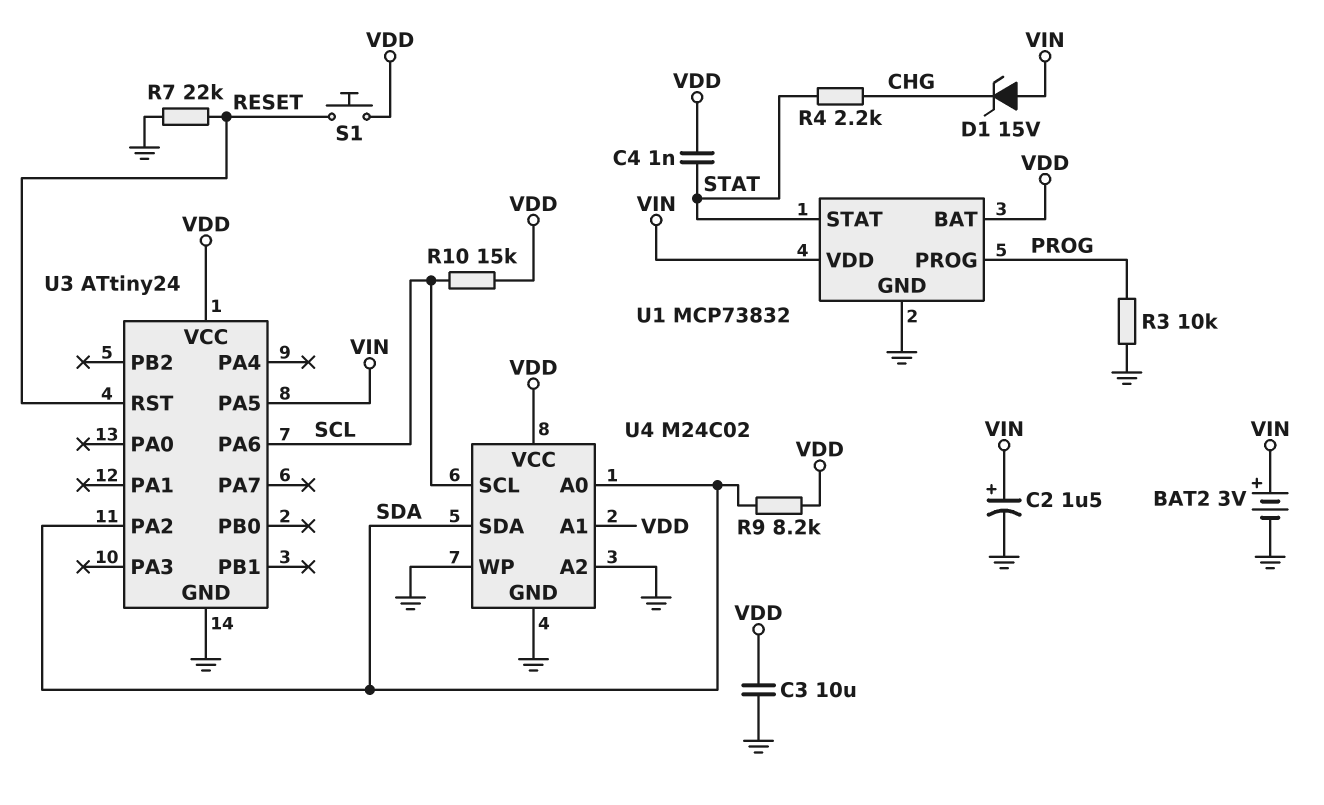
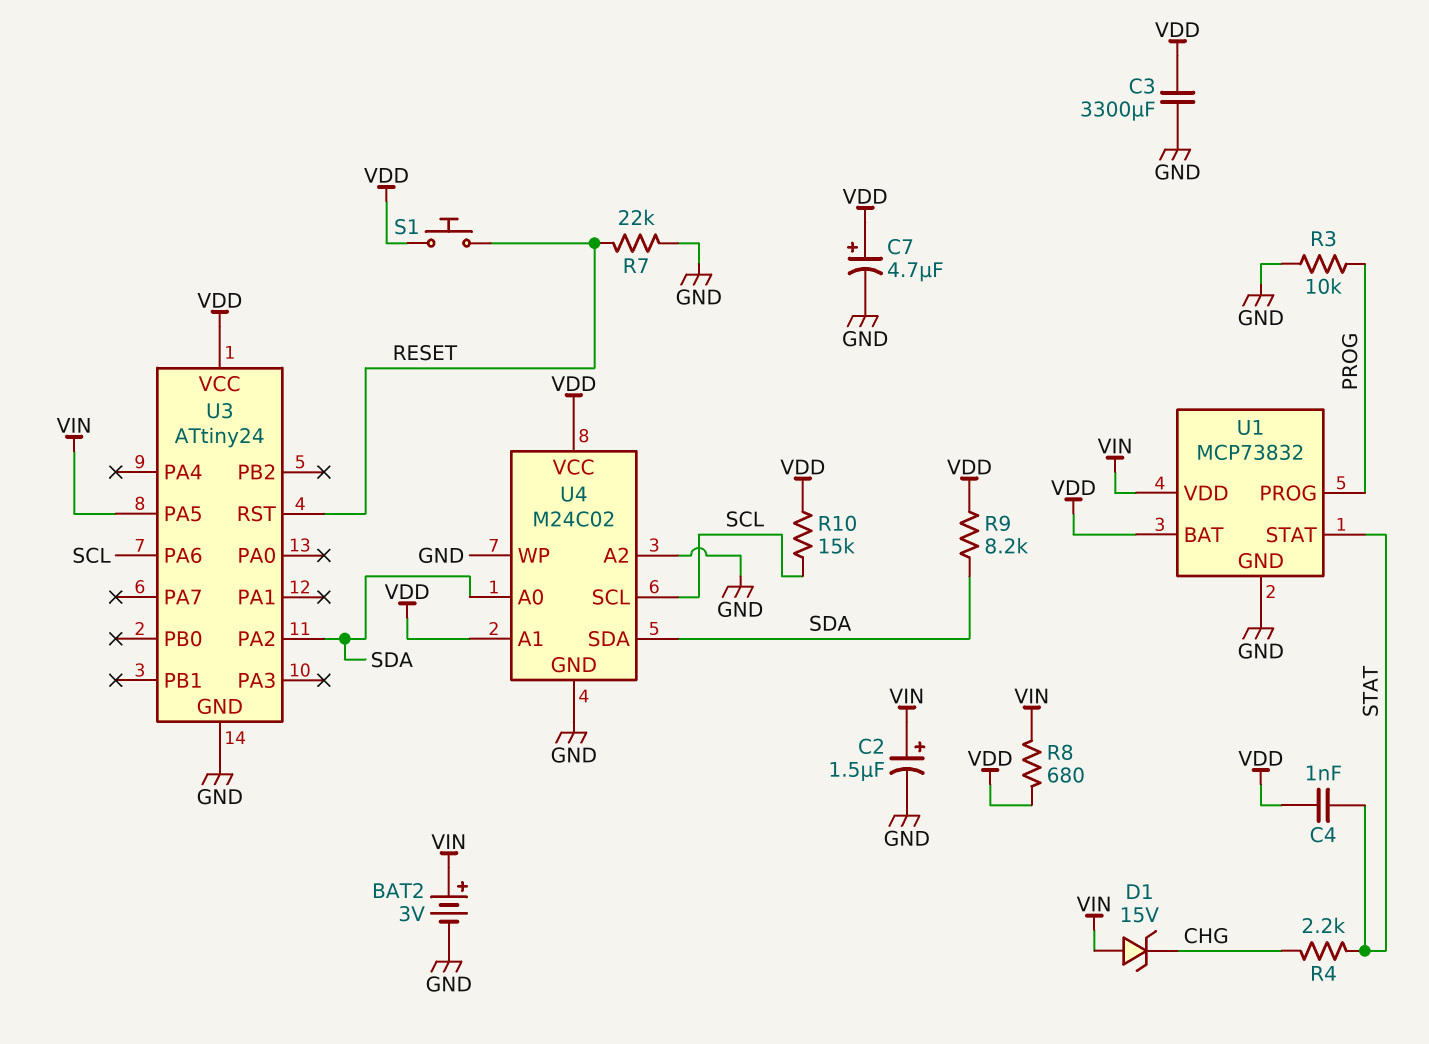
C3: 10uF (GND, VDD) -> 3300uF (GND, VDD)
C7: none -> 4.7uF (plus VDD, minus GND)
R8: none -> 680 (VDD, VIN)

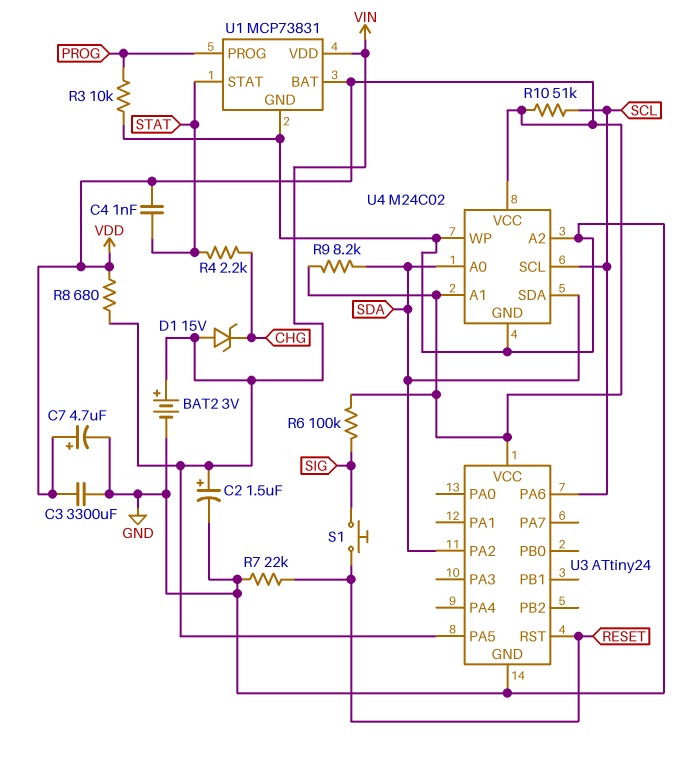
R6: none -> 100k (SIG, VDD)
R10: 15k (SCL, VDD) -> 51k (SCL, VDD)
S1: button (RESET, VDD) -> button (RESET, SIG)
U1: MCP73832 -> MCP73831

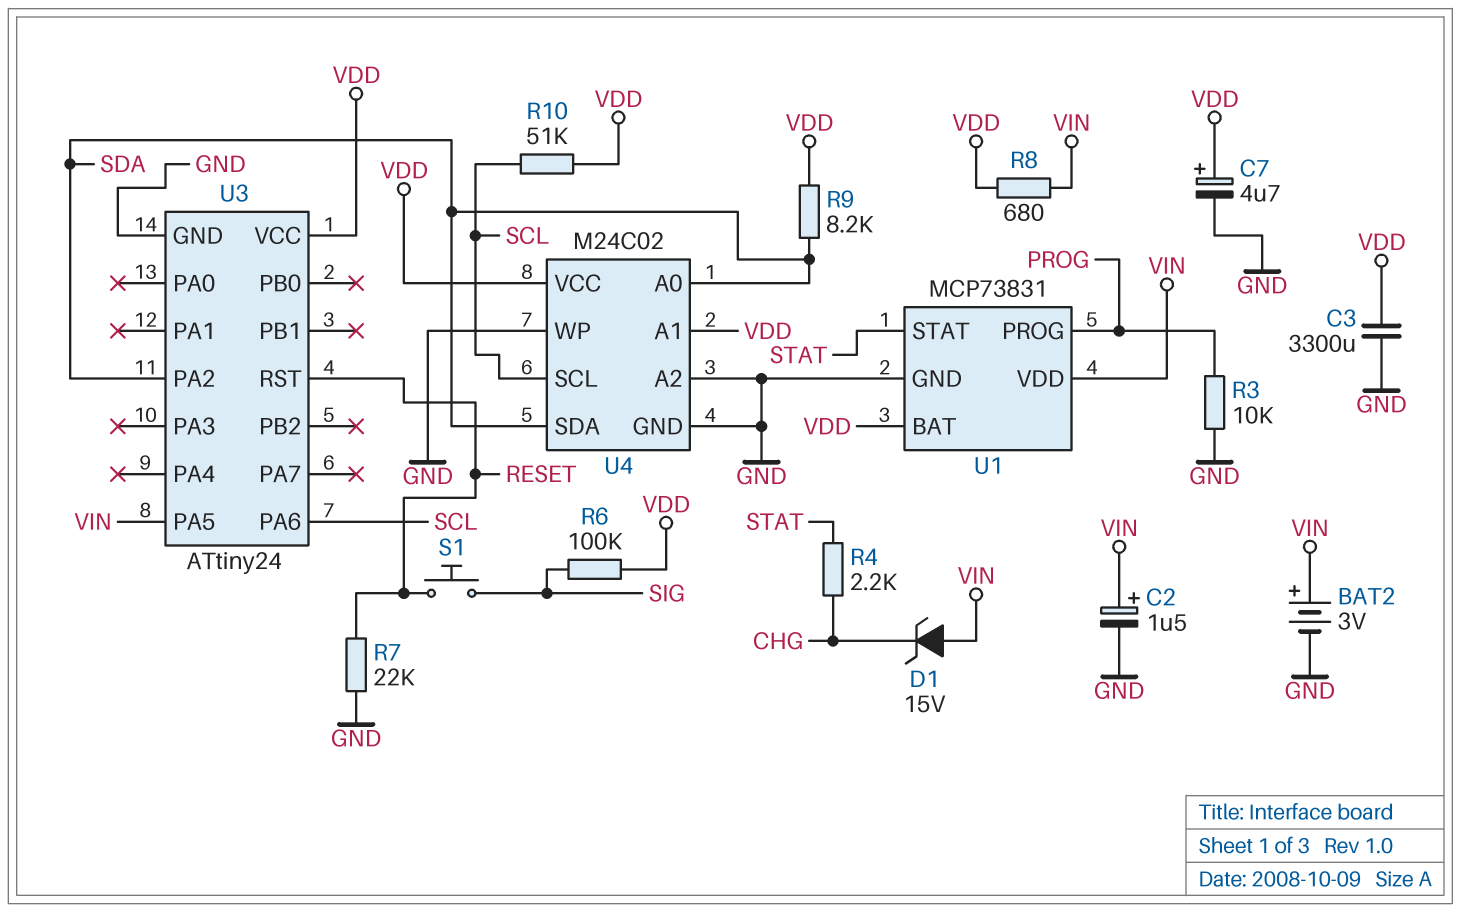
C4: 1nF (STAT, VDD) -> none

